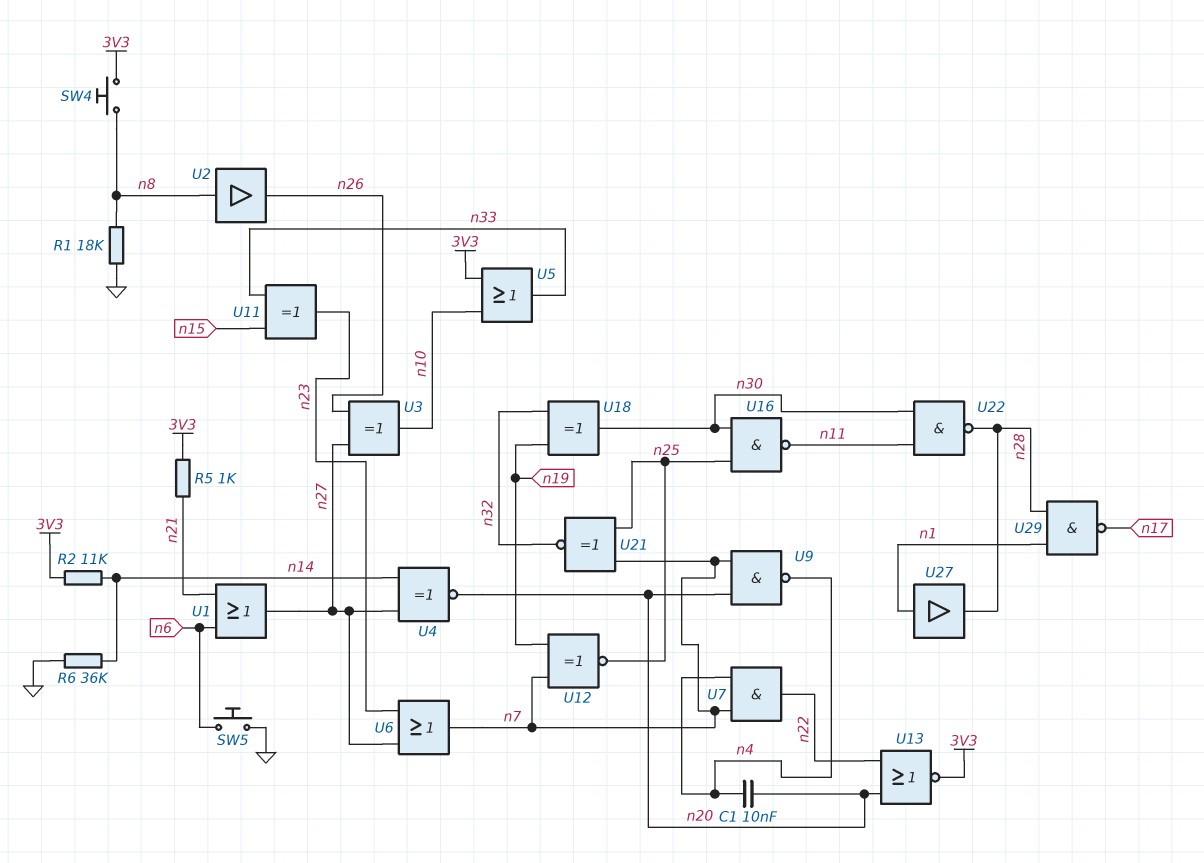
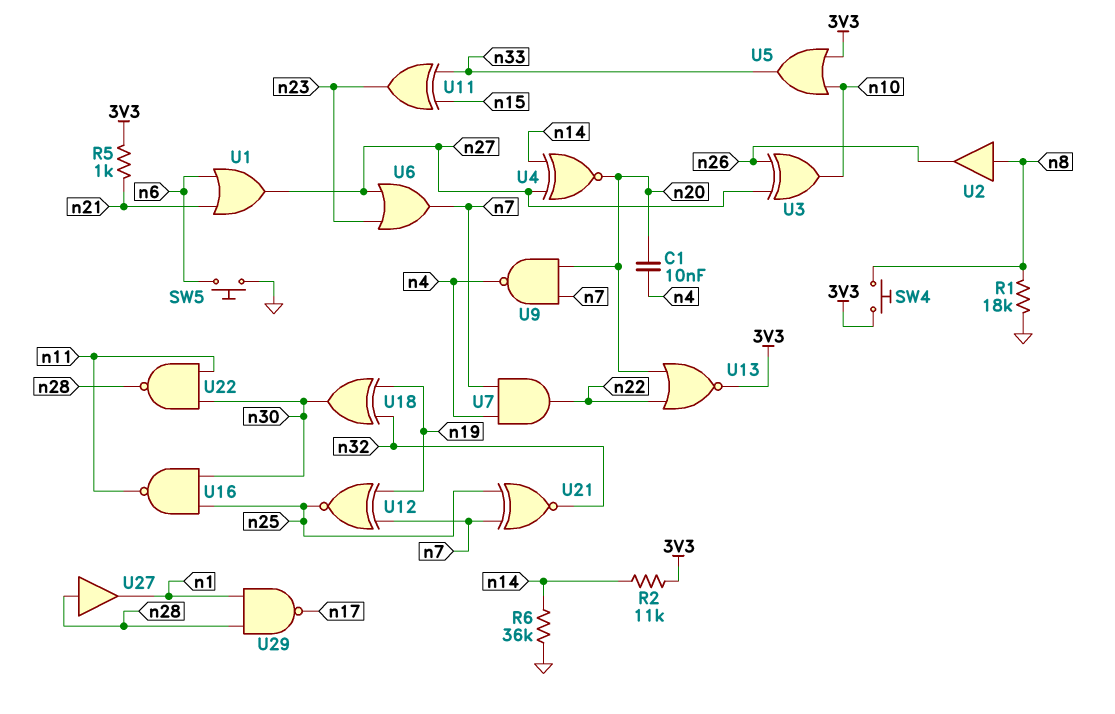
U27: buffer (in n1, out n28) -> buffer (in n28, out n1)

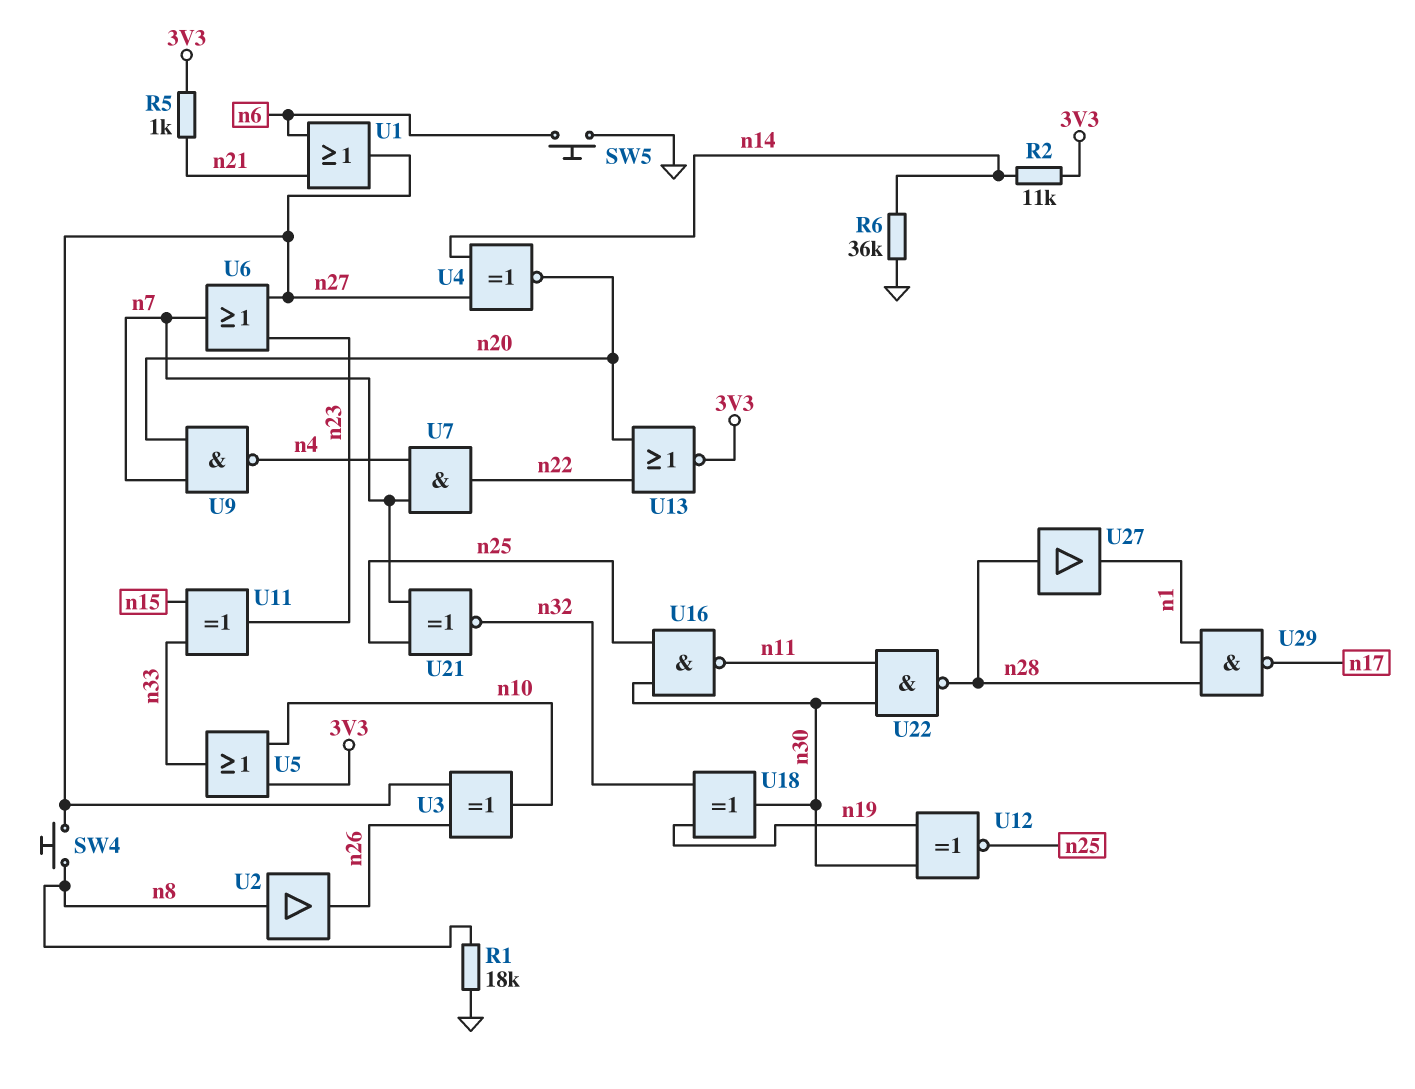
C1: 10nF (n4, n20) -> none
SW4: button (3V3, n8) -> button (n8, n27)
U12: XNOR (in n7, in n19, out n25) -> XNOR (in n19, in n30, out n25)

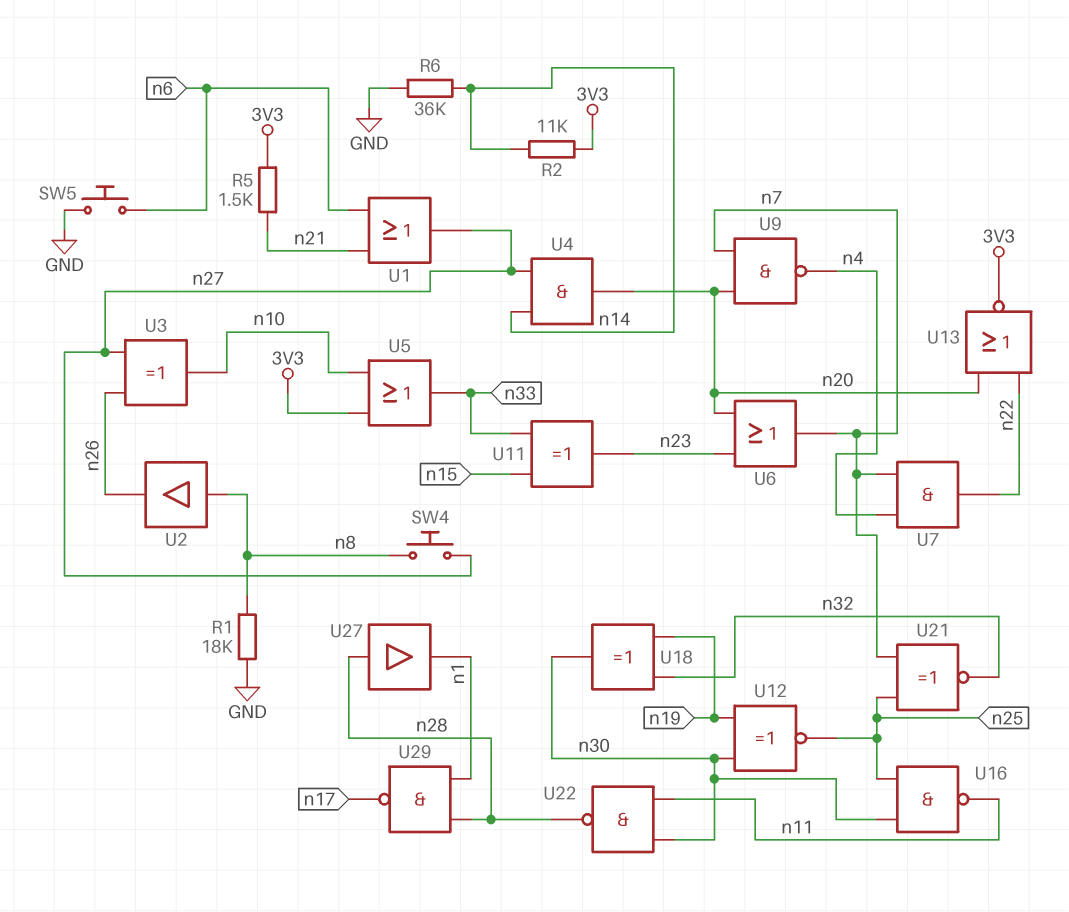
R5: 1k (3V3, n21) -> 1.5k (3V3, n21)
U4: XNOR (in n14, in n27, out n20) -> AND (in n14, in n27, out n20)
U6: OR (in n23, in n27, out n7) -> OR (in n20, in n23, out n7)

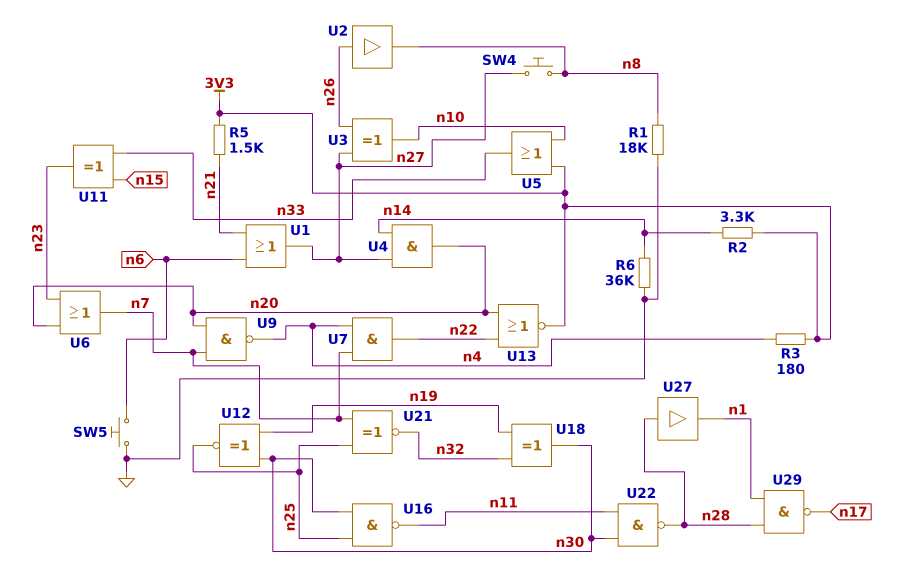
R2: 11k (3V3, n14) -> 3.3k (3V3, n14)
R3: none -> 180 (3V3, n4)
U2: buffer (in n8, out n26) -> buffer (in n26, out n8)

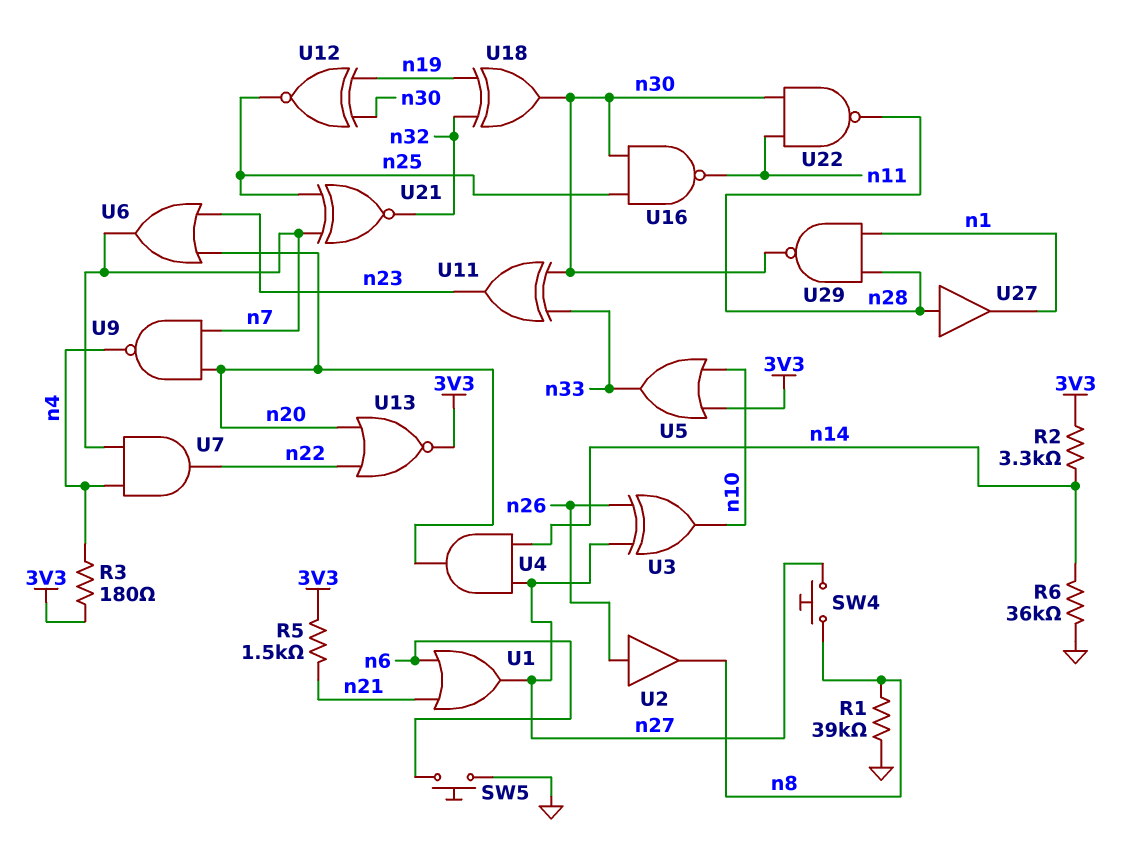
R1: 18k (GND, n8) -> 39k (GND, n8)
U11: XOR (in n15, in n33, out n23) -> XOR (in n30, in n33, out n23)
U29: NAND (in n1, in n28, out n17) -> NAND (in n1, in n28, out n30)

